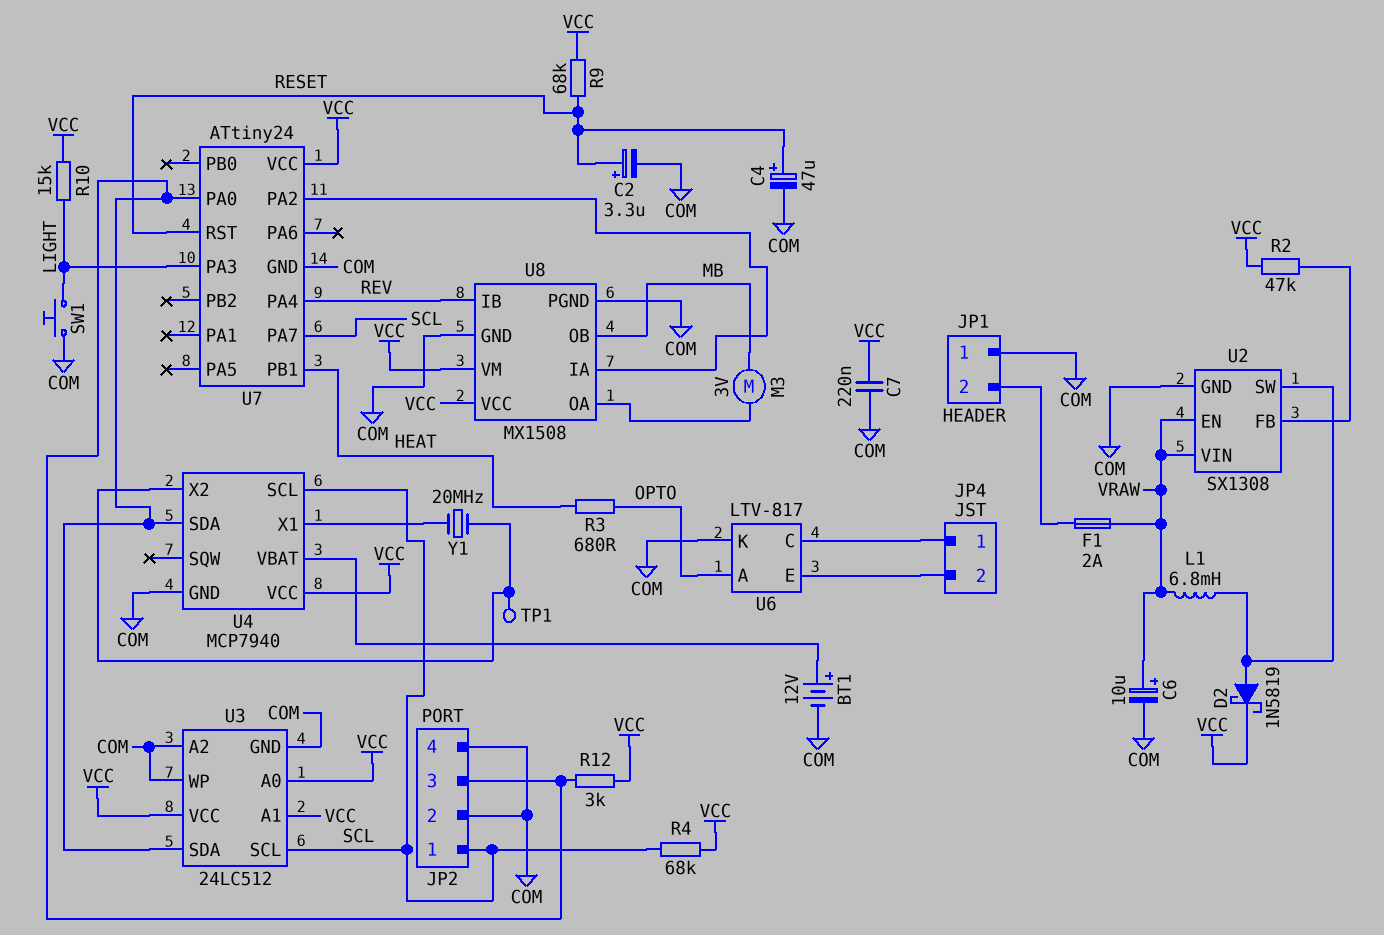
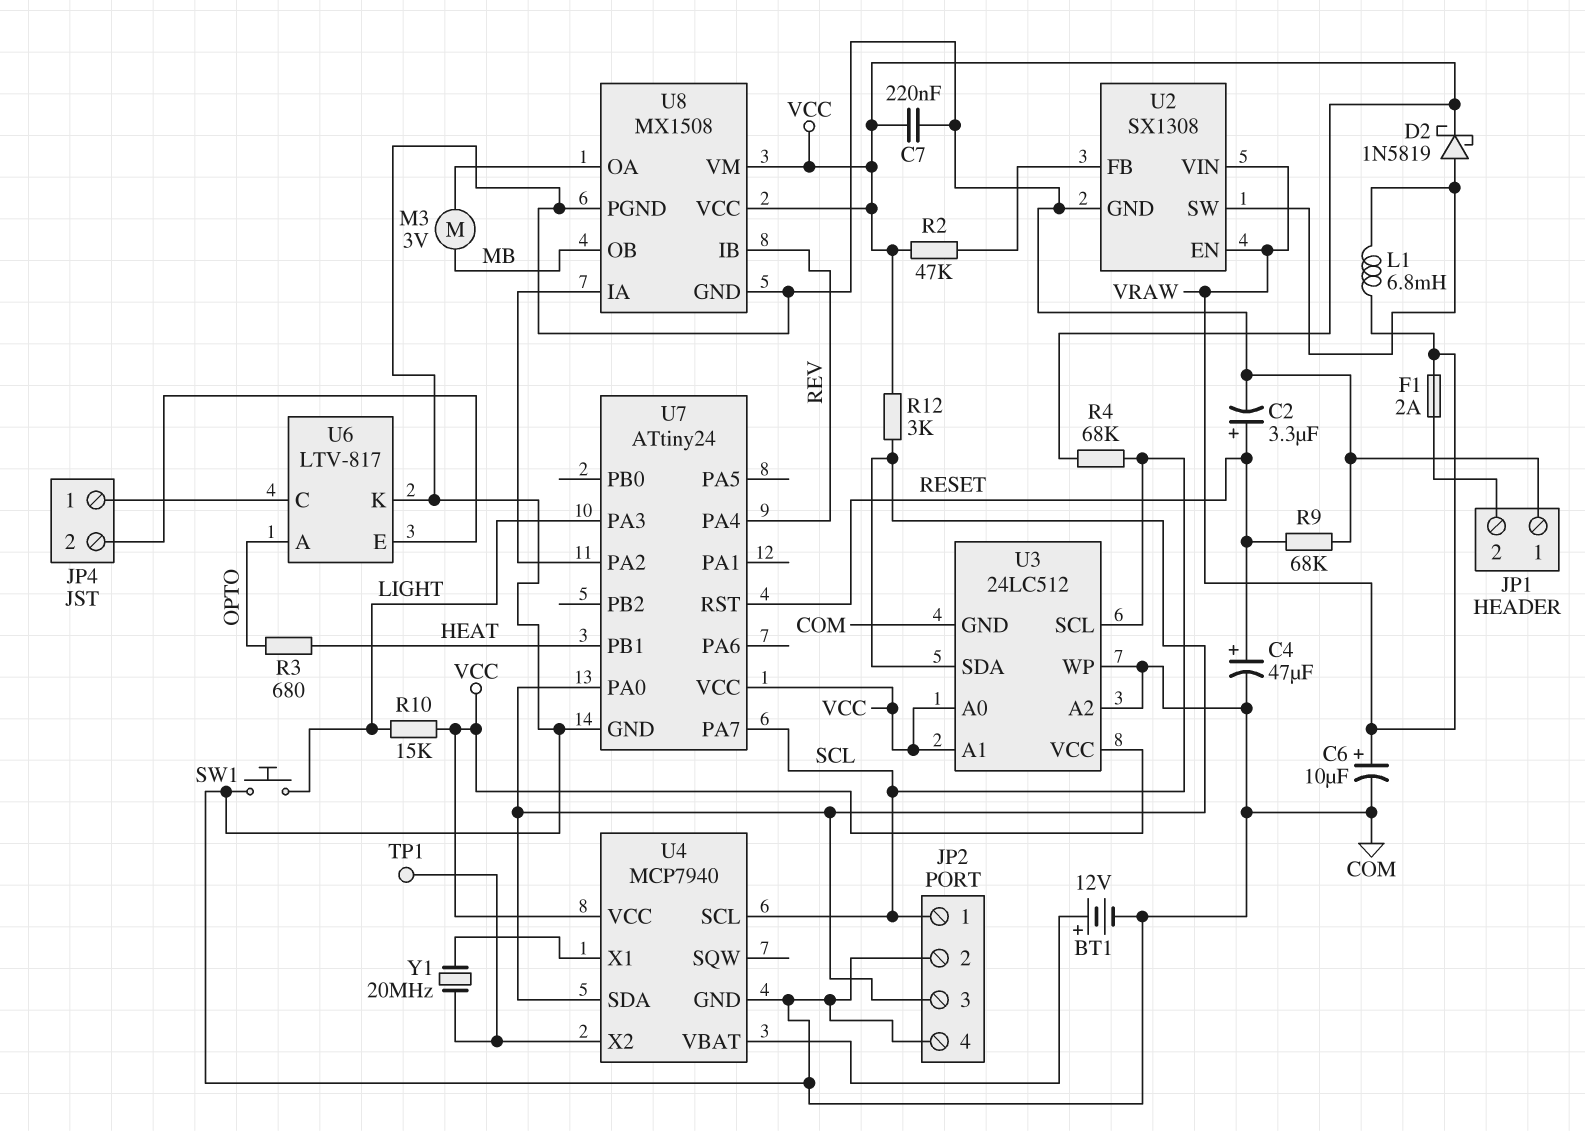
R9: 68k (RESET, VCC) -> 68k (COM, RESET)

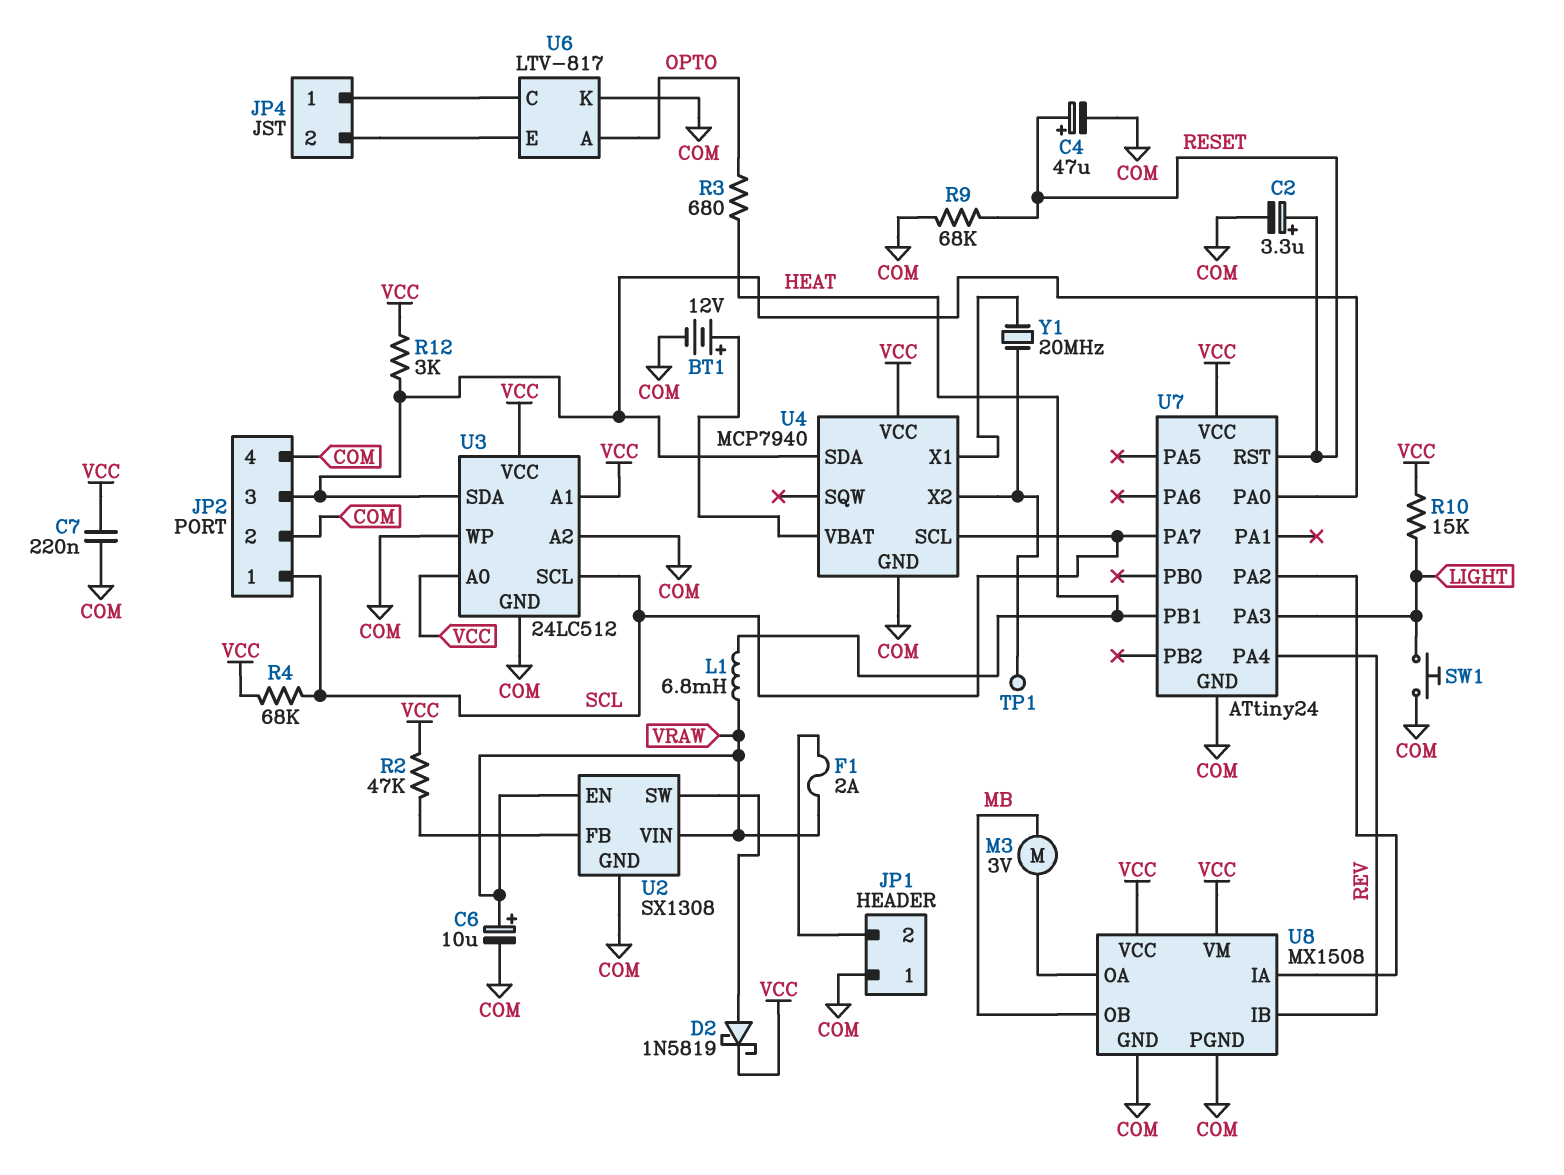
L1: 6.8mH (U2/SW, VRAW) -> 6.8mH (HEAT, VRAW)

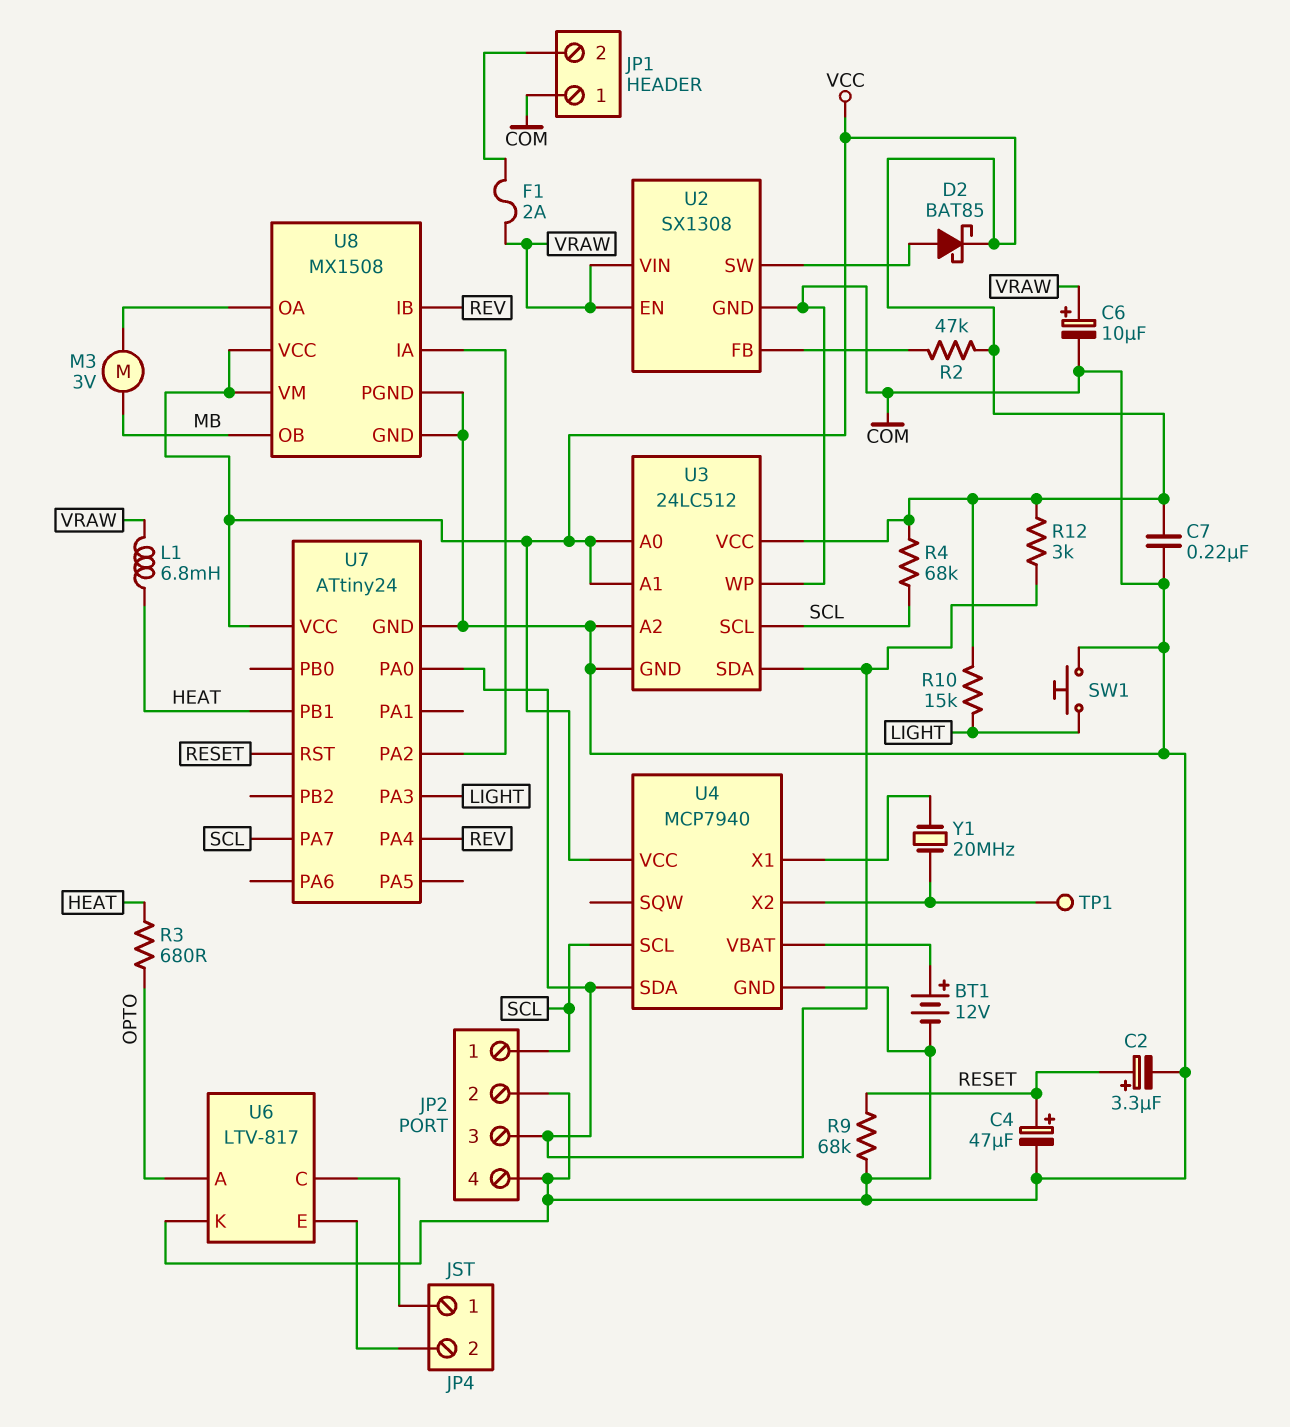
D2: schottky 1N5819 (A U2/SW, K VCC) -> schottky BAT85 (A U2/SW, K VCC)

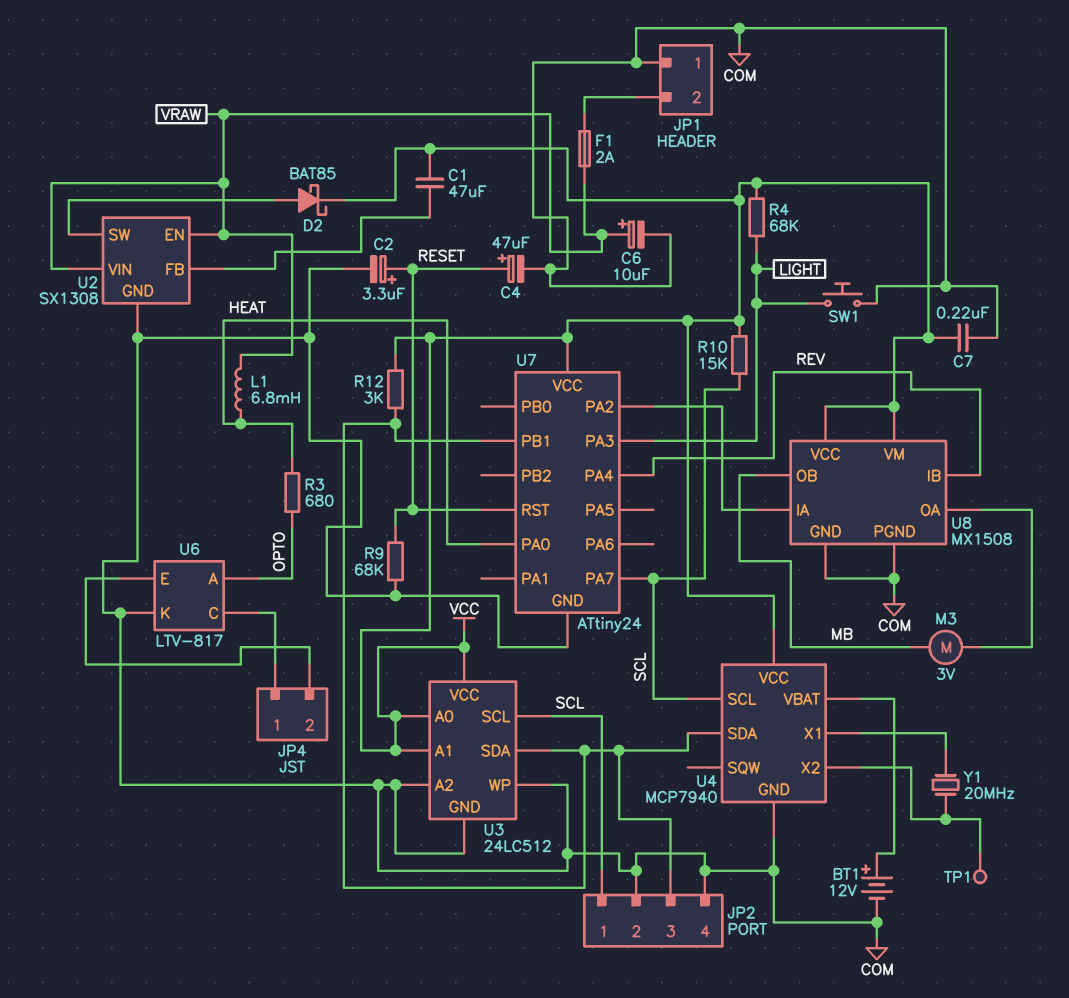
C1: none -> 47uF (U2/FB, VCC)
R2: 47k (U2/FB, VCC) -> none
R4: 68k (SCL, VCC) -> 68k (LIGHT, VCC)
R10: 15k (LIGHT, VCC) -> 15k (SCL, VCC)
U7 pin PA0: JP2/3 -> HEAT
U7 pin PB1: HEAT -> JP2/3

